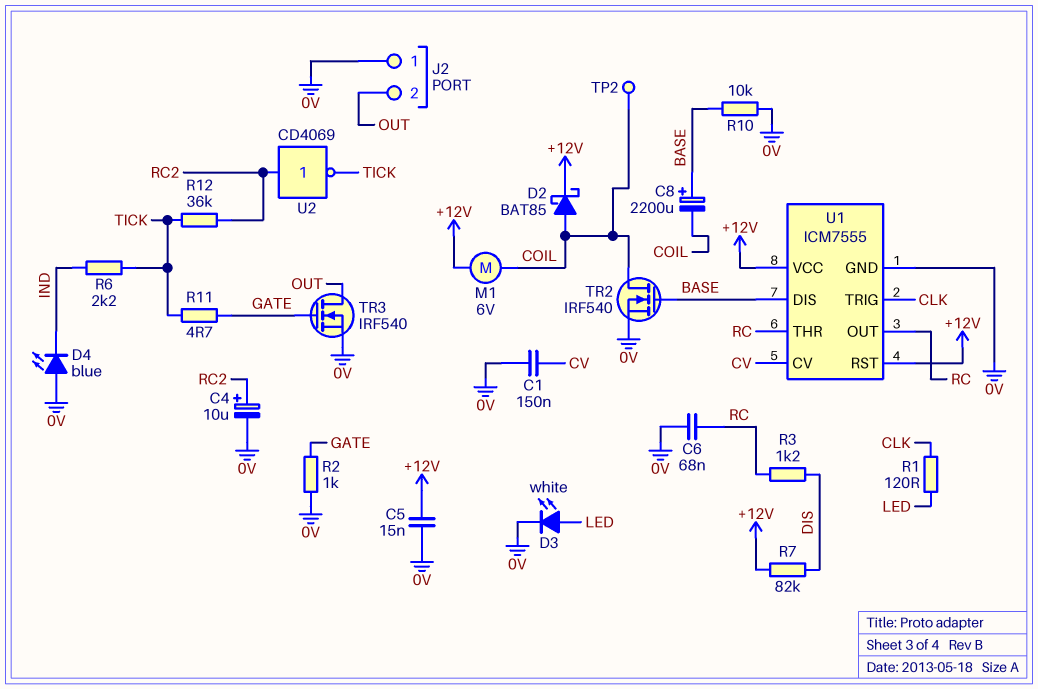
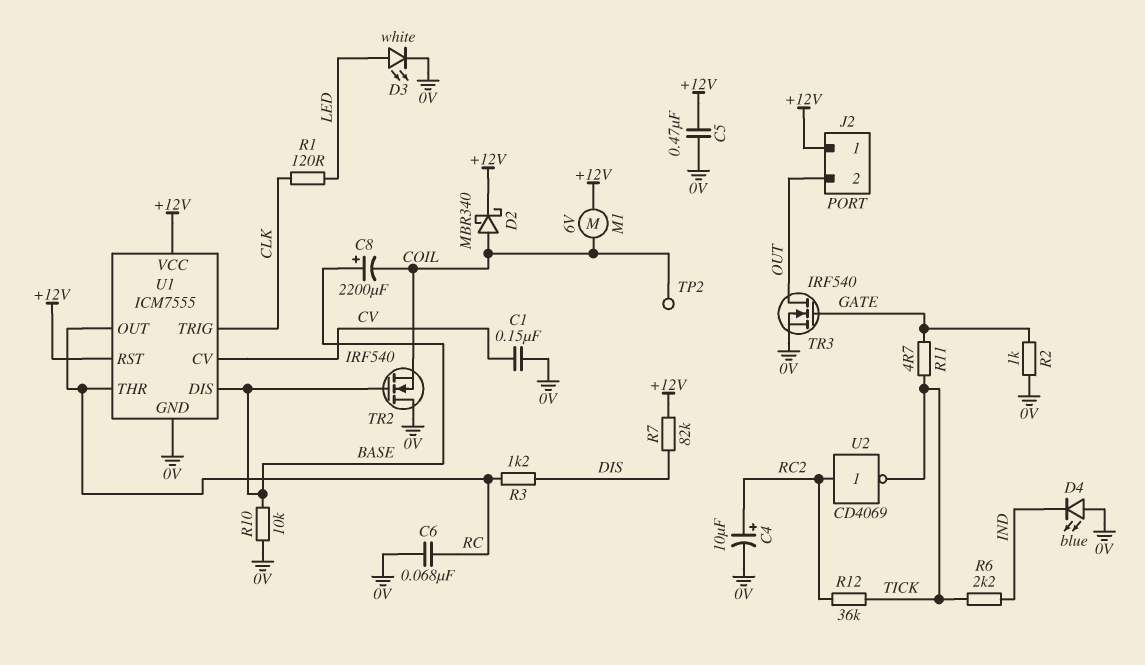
C5: 15nF (+12V, 0V) -> 470nF (+12V, 0V)
D2: schottky BAT85 (A COIL, K +12V) -> schottky MBR340 (A COIL, K +12V)
J2 pin 1: 0V -> +12V
TR2: NMOS IRF540 (G BASE, D COIL, S 0V) -> NMOS IRF540 (G BASE, D 0V, S COIL)

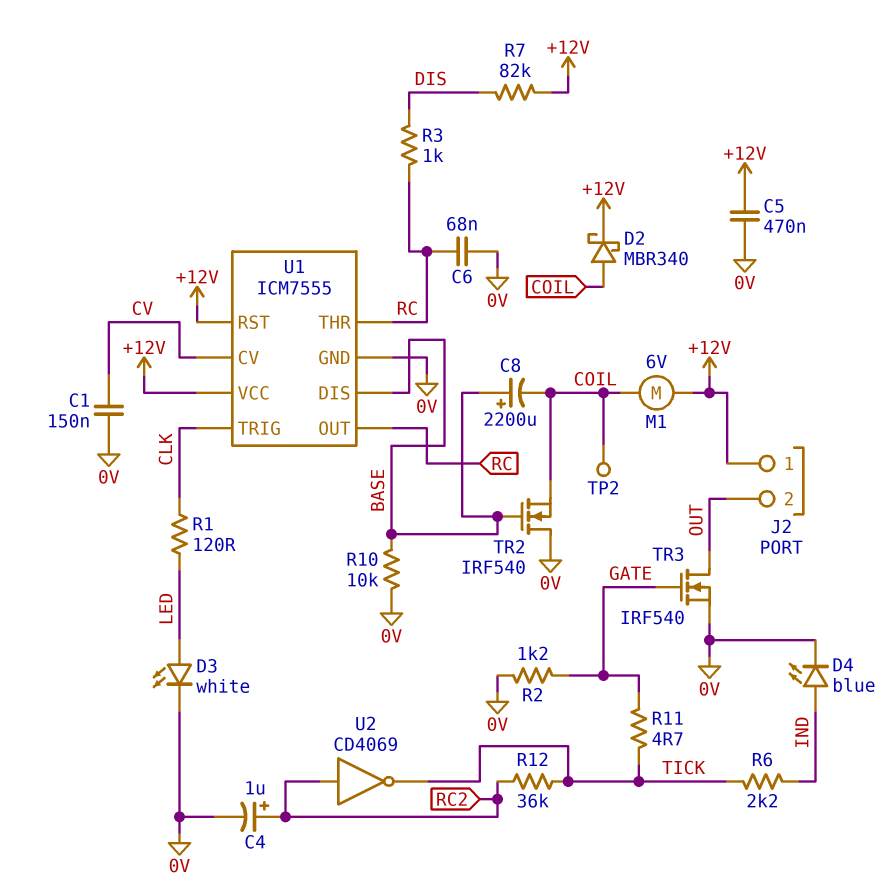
C4: 10uF (plus RC2, minus 0V) -> 1uF (plus RC2, minus 0V)
D4: LED blue (A 0V, K IND) -> LED blue (A IND, K 0V)
R2: 1k (0V, GATE) -> 1.2k (0V, GATE)
R3: 1.2k (DIS, RC) -> 1k (DIS, RC)

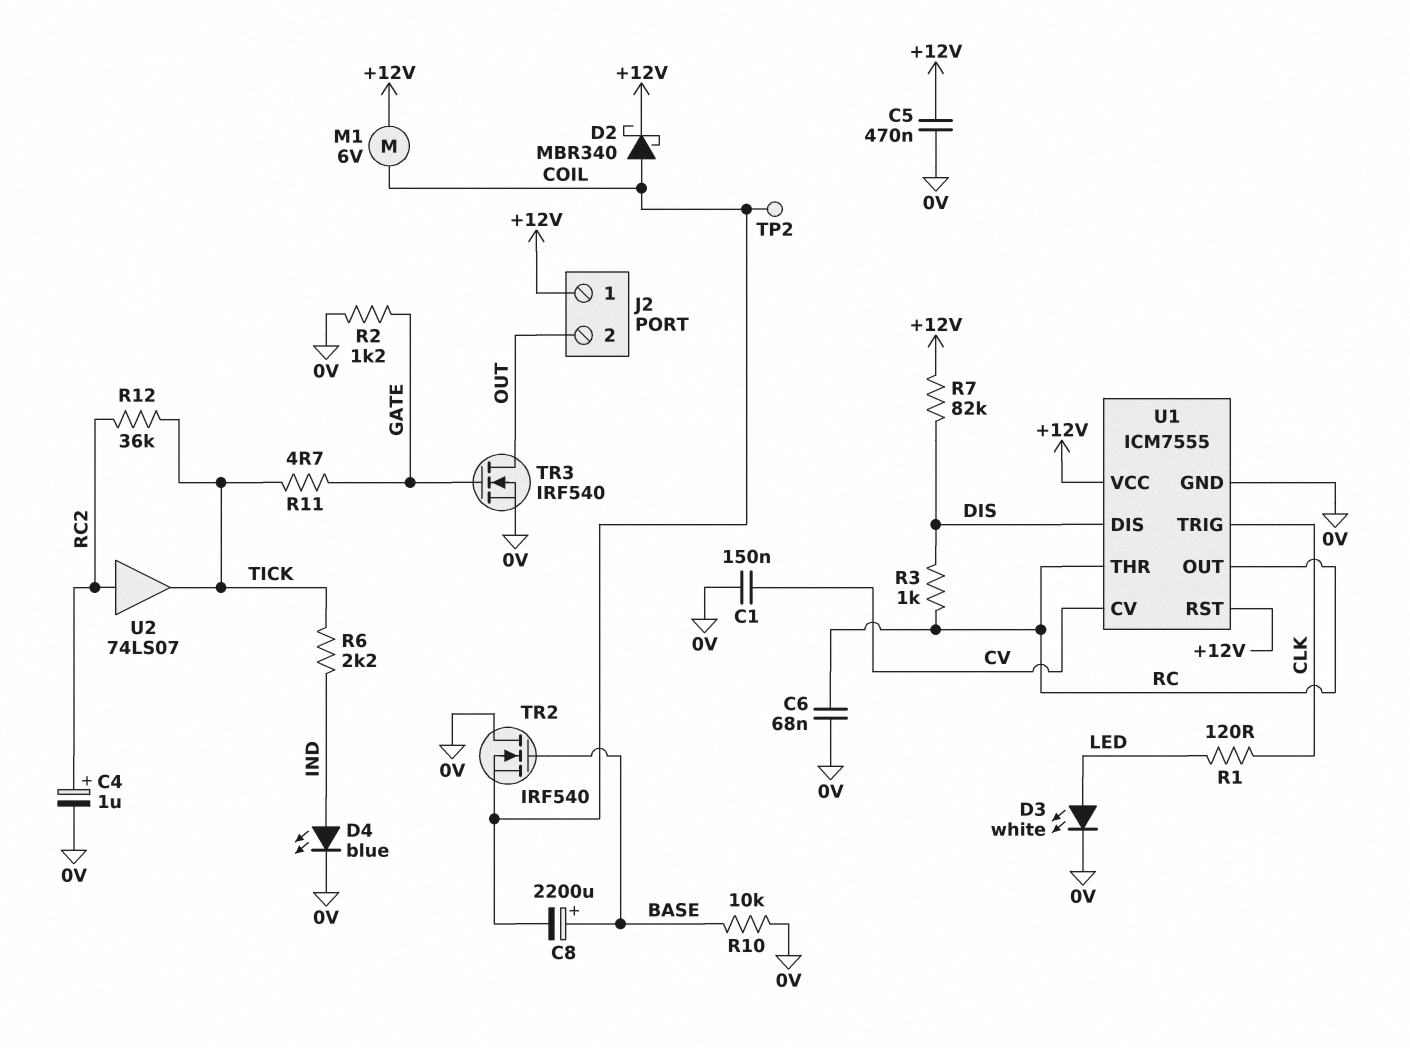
U1 pin DIS: BASE -> DIS
U2: NOT CD4069 (in RC2, out TICK) -> buffer 74LS07 (in RC2, out TICK)

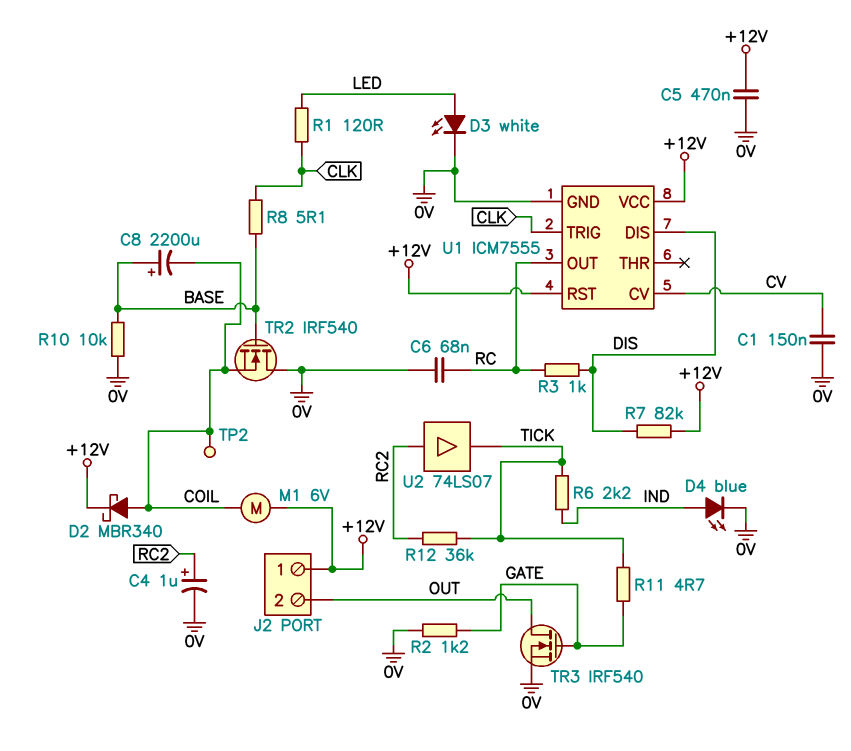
R8: none -> 5.1 (BASE, CLK)
U1 pin THR: RC -> none

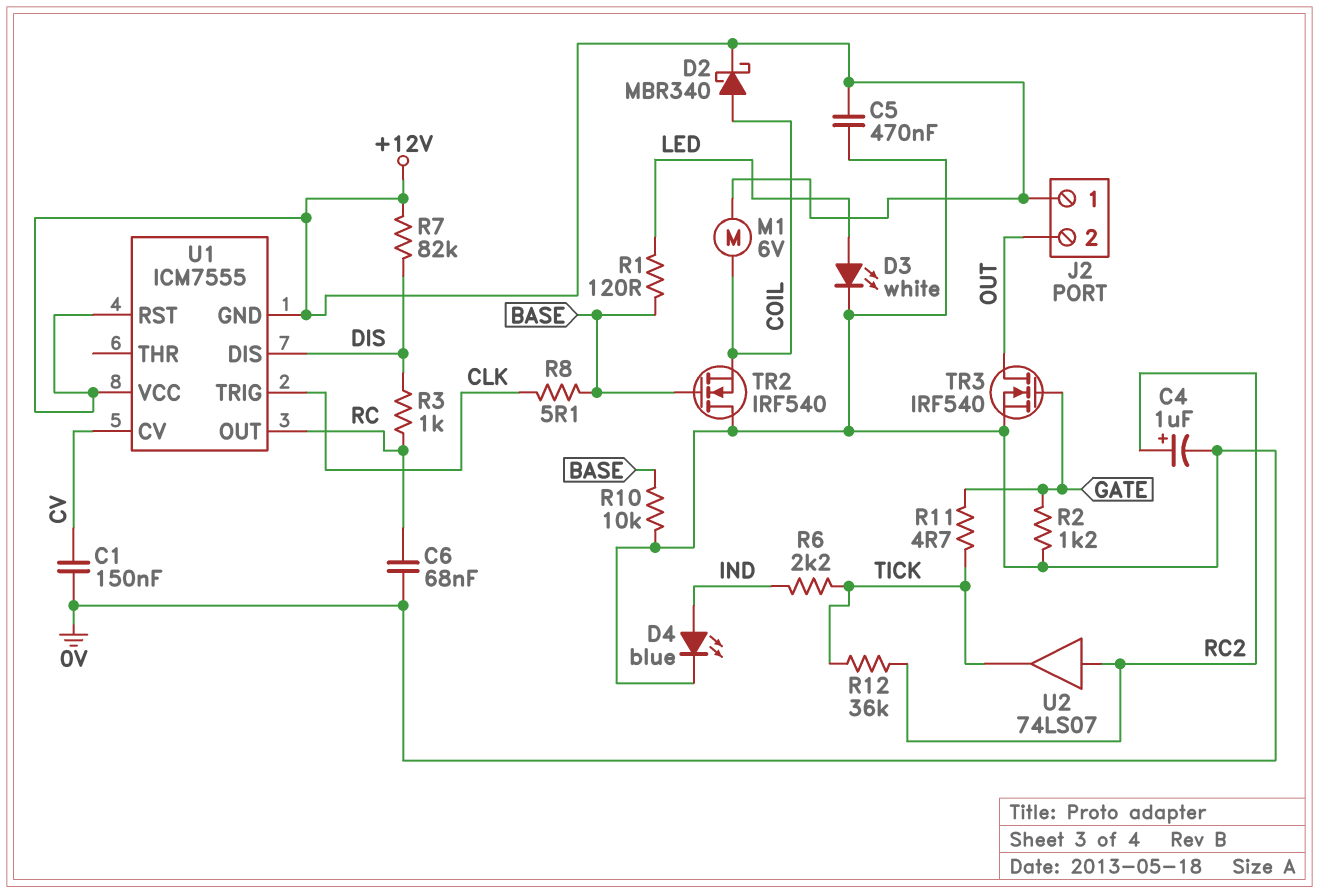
C8: 2200uF (plus BASE, minus COIL) -> none
R1: 120 (CLK, LED) -> 120 (BASE, LED)
TP2: test point (COIL) -> none
U1 pin GND: 0V -> +12V

